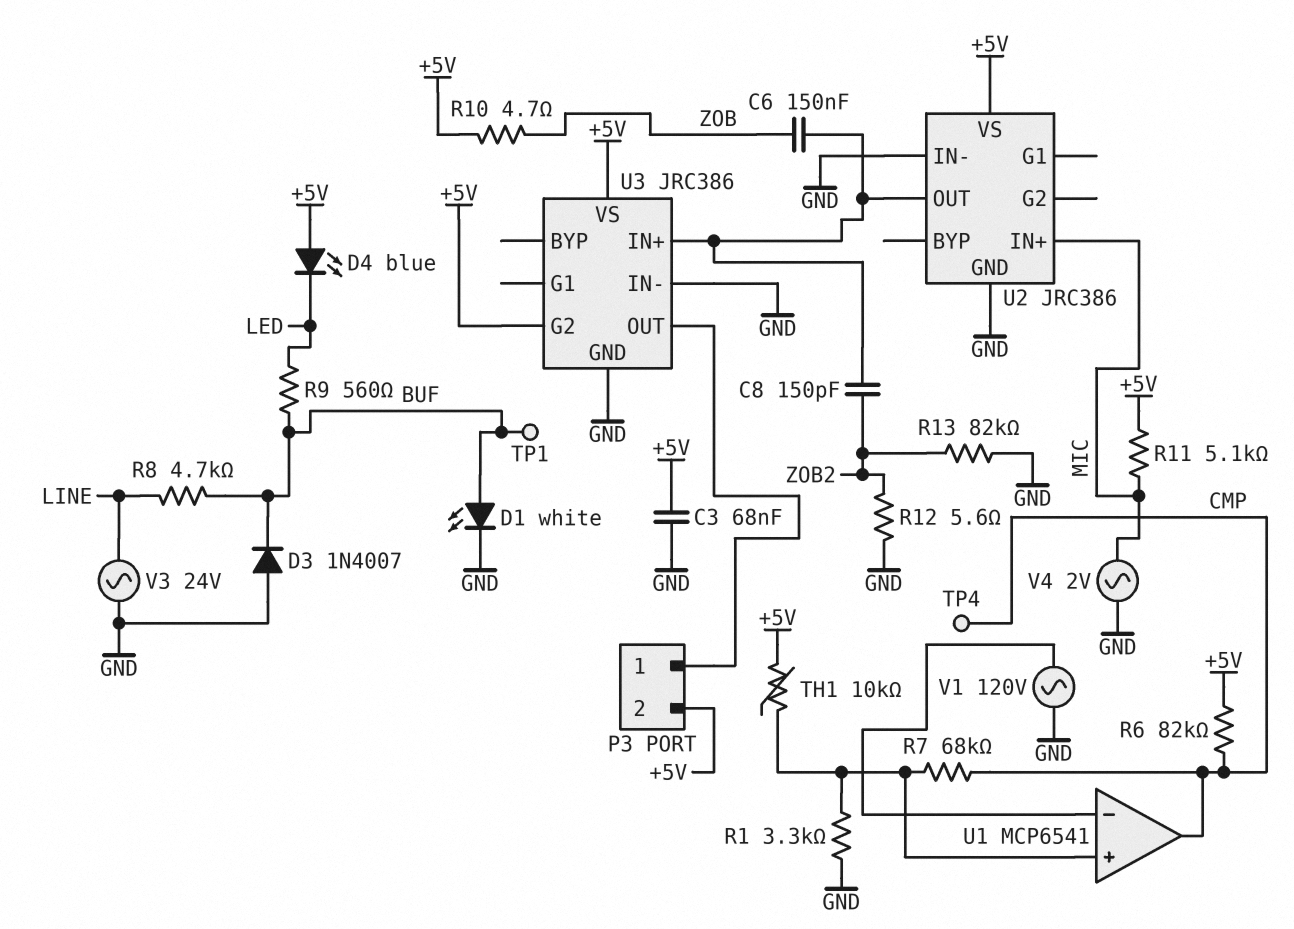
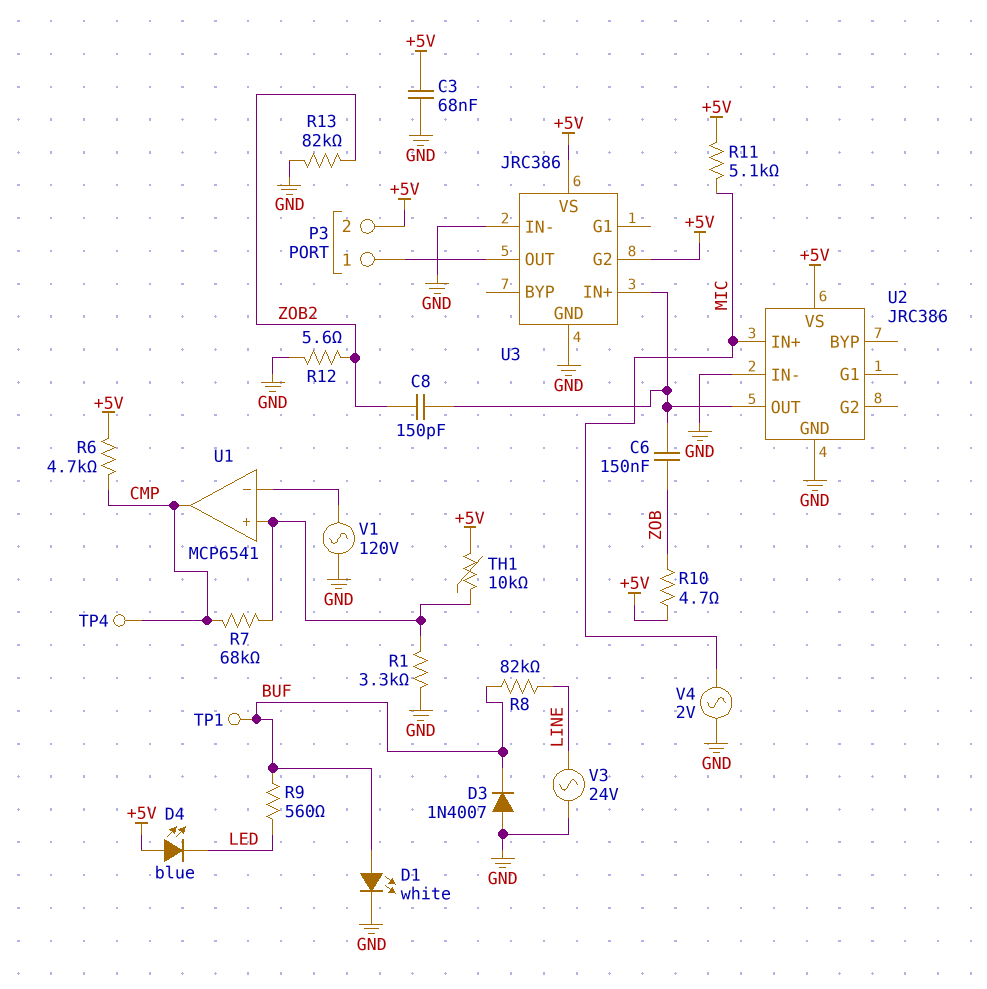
R6: 82k (+5V, CMP) -> 4.7k (+5V, CMP)
R8: 4.7k (BUF, LINE) -> 82k (BUF, LINE)

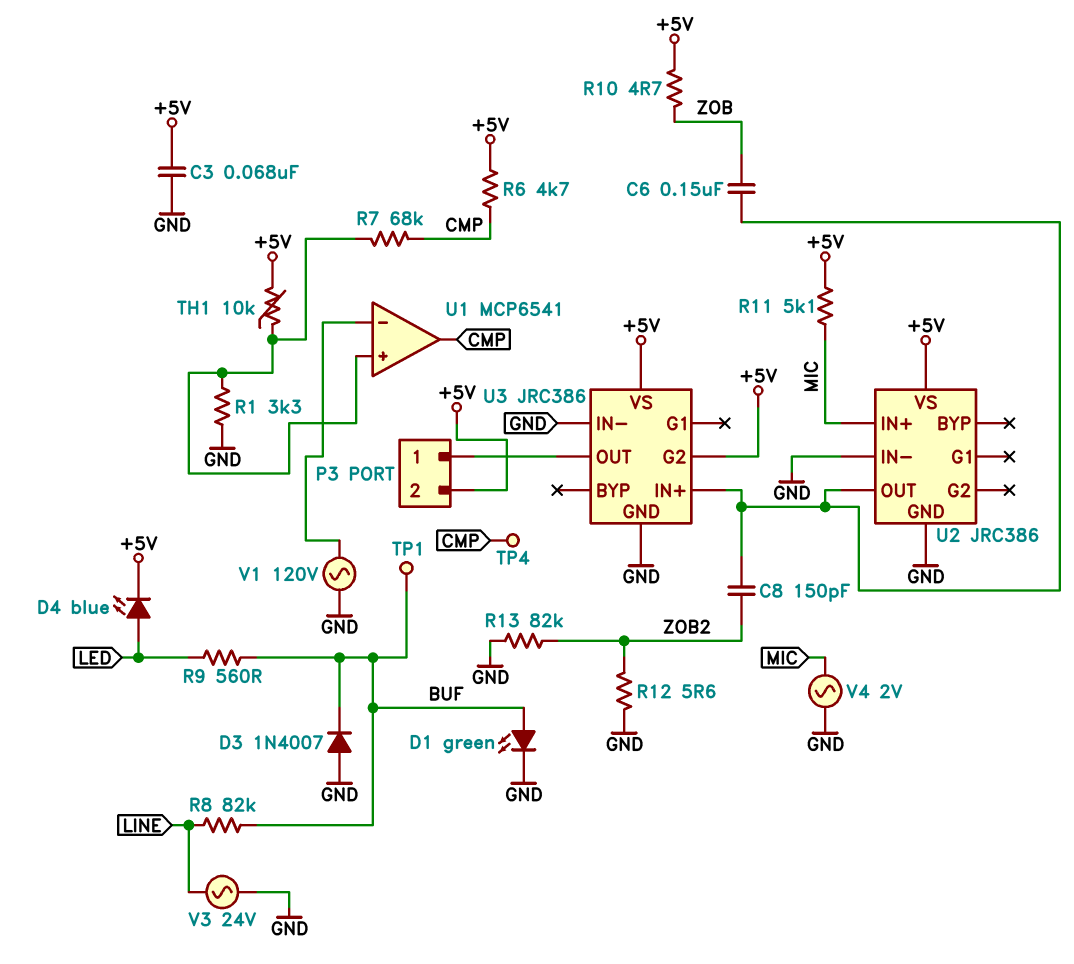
D1: LED white (A BUF, K GND) -> LED green (A BUF, K GND)
D4: LED blue (A +5V, K LED) -> LED blue (A LED, K +5V)

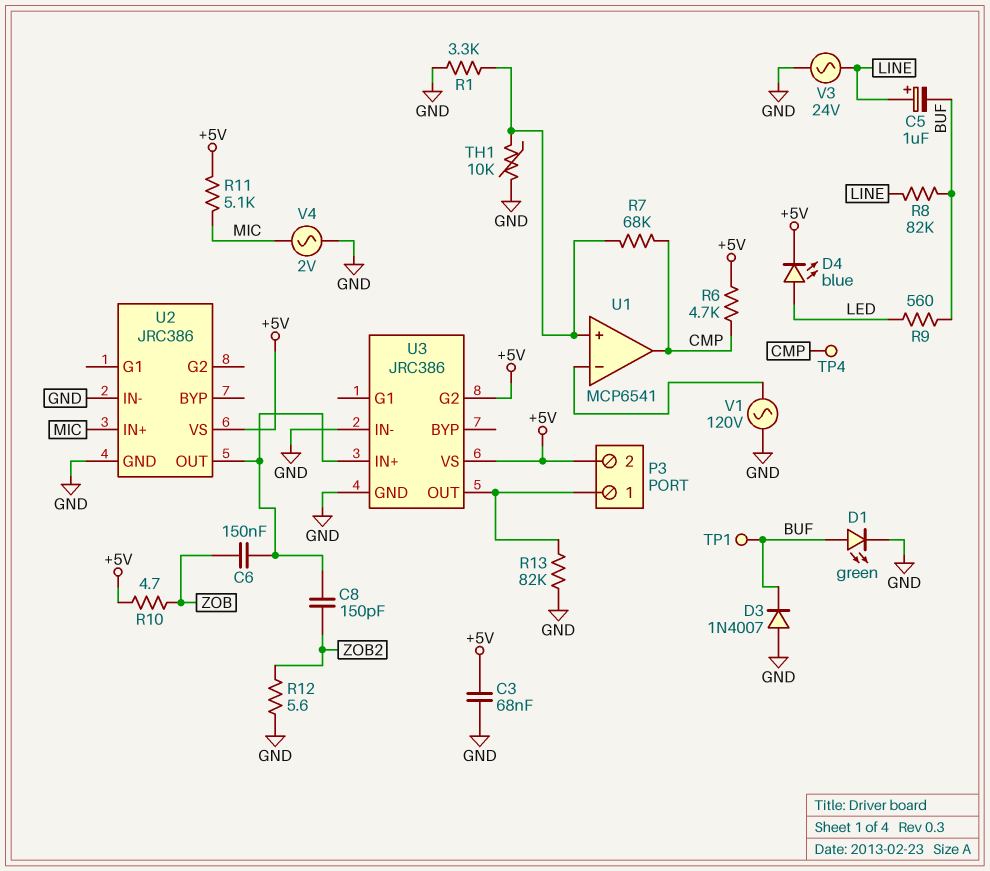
C5: none -> 1uF (plus LINE, minus BUF)
R13: 82k (GND, ZOB2) -> 82k (GND, P3/1)
TH1: 10k (+5V, U1/in+) -> 10k (GND, U1/in+)

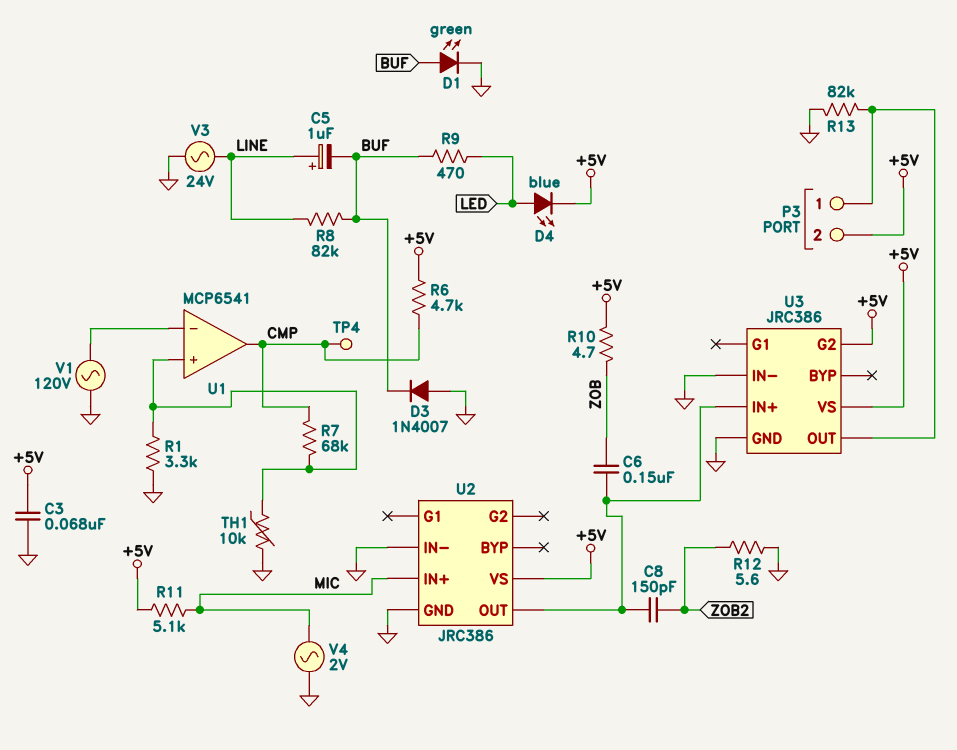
R9: 560 (BUF, LED) -> 470 (BUF, LED)
TP1: test point (BUF) -> none

